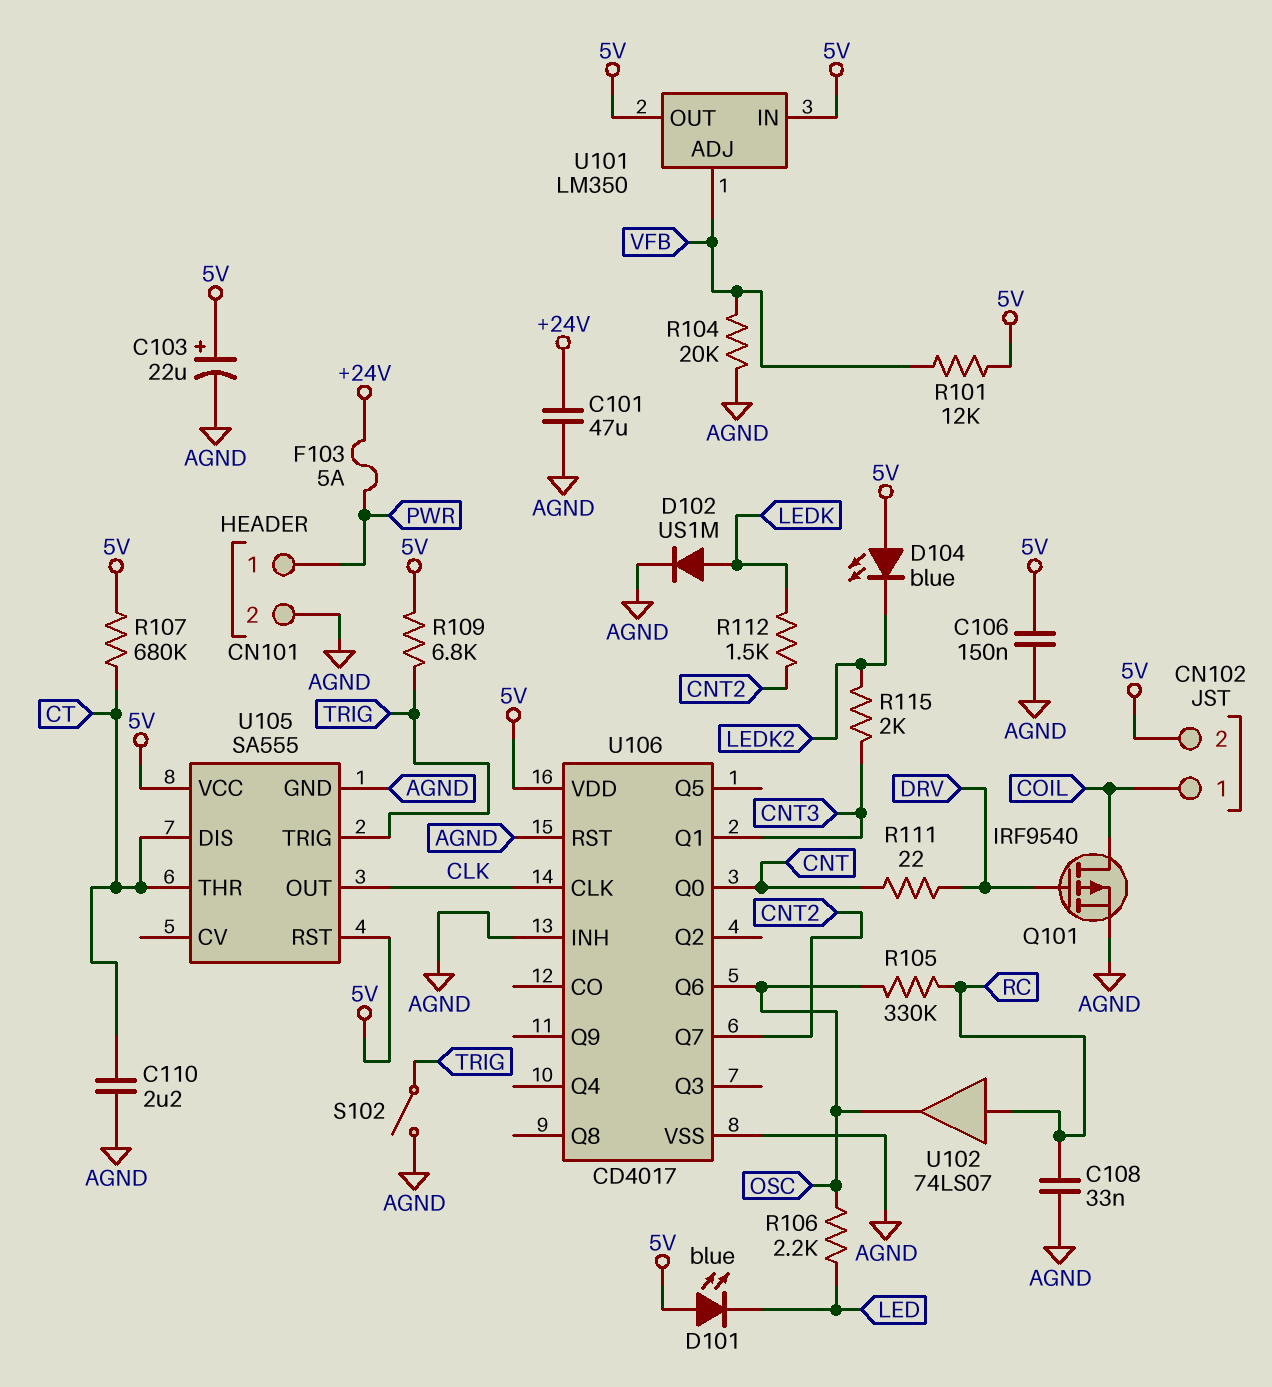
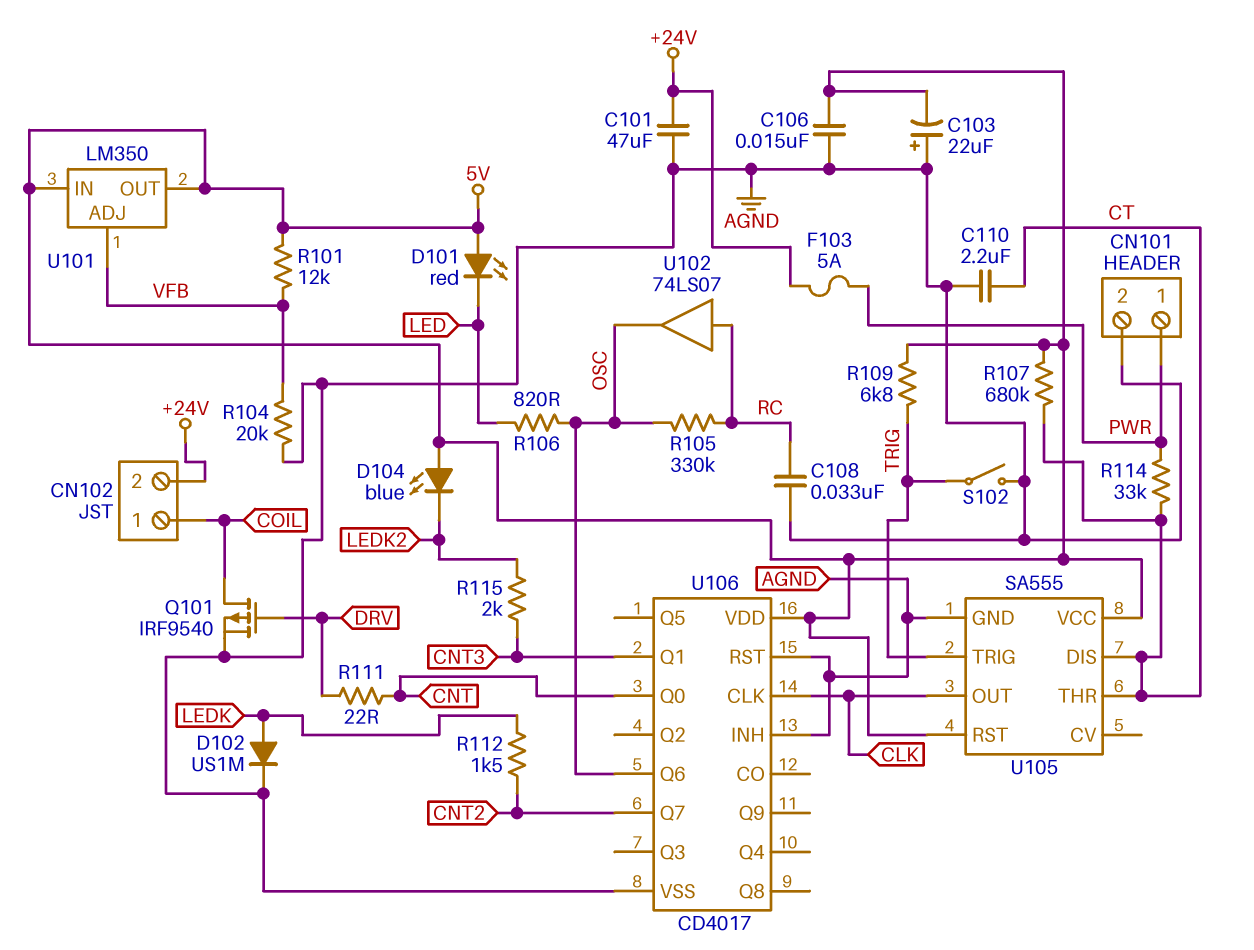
C103: 22uF (plus 5V, minus AGND) -> 22uF (plus AGND, minus 5V)
C106: 150nF (5V, AGND) -> 15nF (5V, AGND)
CN102 pin 2: 5V -> +24V
D101: LED blue (A 5V, K LED) -> LED red (A 5V, K LED)
R106: 2.2k (LED, OSC) -> 820 (LED, OSC)
R114: none -> 33k (CT, PWR)

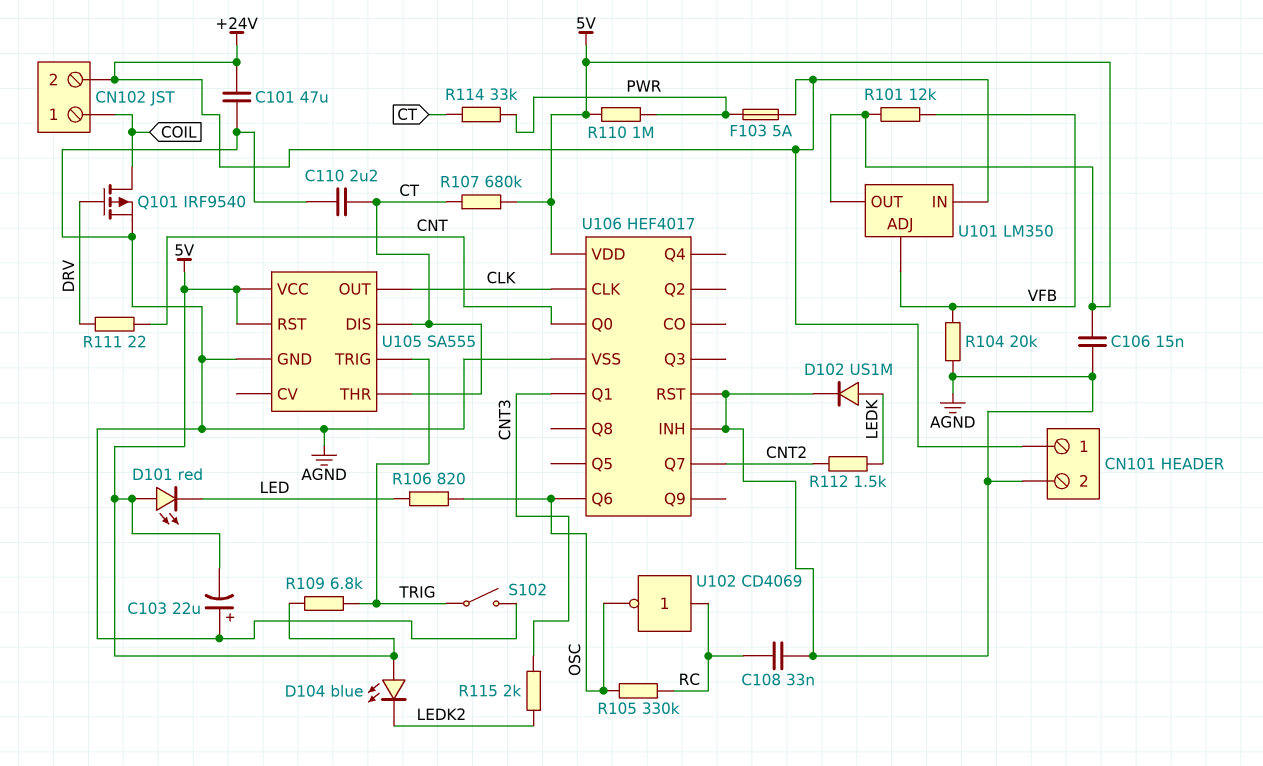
CN101 pin 1: PWR -> +24V
R110: none -> 1M (5V, PWR)
U101 pin IN: 5V -> +24V
U102: buffer 74LS07 (in RC, out OSC) -> NOT CD4069 (in RC, out OSC)
U106: CD4017 -> HEF4017

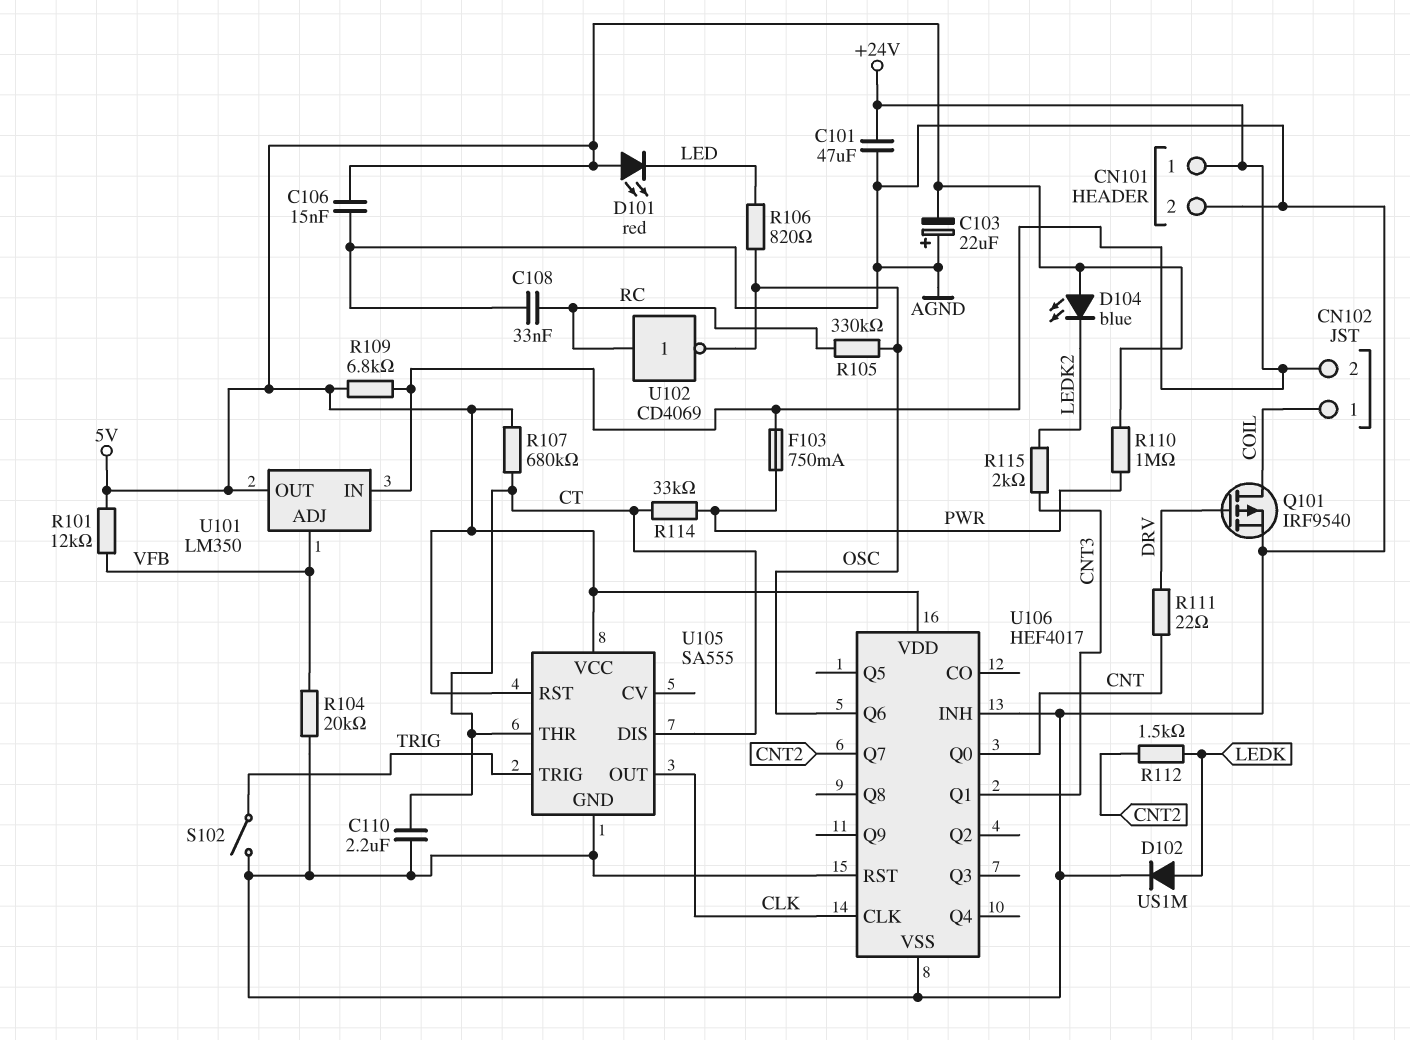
F103: 5A (+24V, PWR) -> 750mA (+24V, PWR)
R109: 6.8k (5V, TRIG) -> 6.8k (+24V, 5V)

